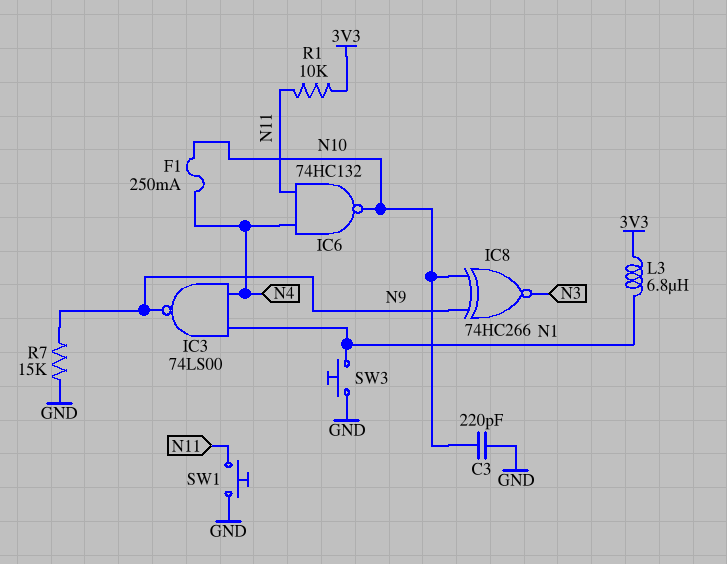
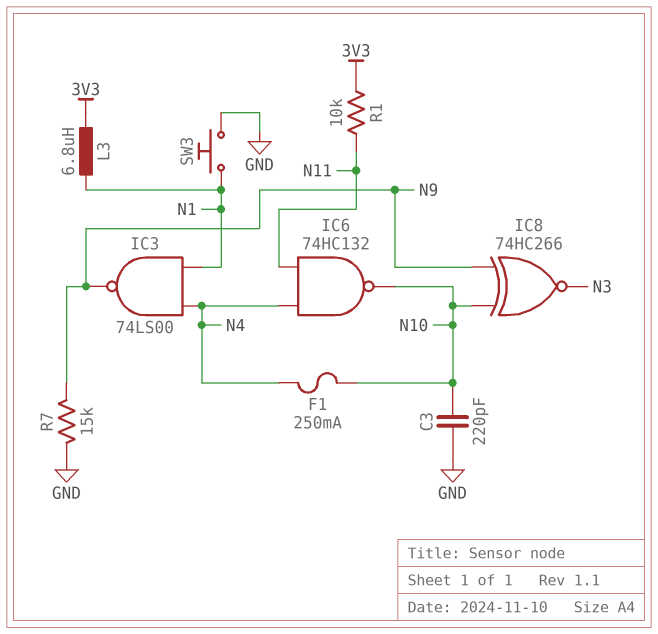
SW1: button (GND, N11) -> none

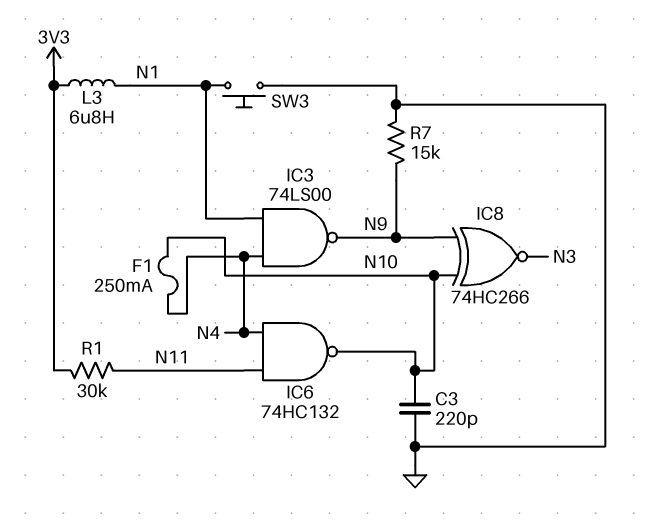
R1: 10k (3V3, N11) -> 30k (3V3, N11)

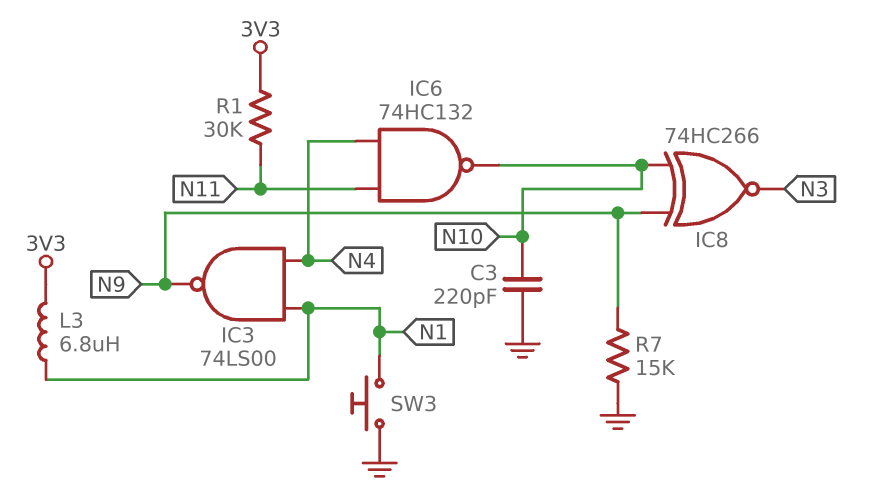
F1: 250mA (N4, N10) -> none

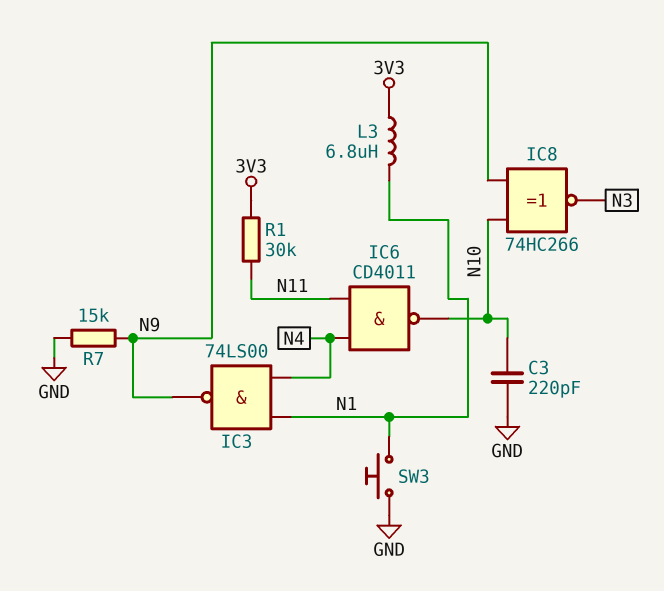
IC6: NAND 74HC132 (in N4, in N11, out N10) -> NAND CD4011 (in N4, in N11, out N10)

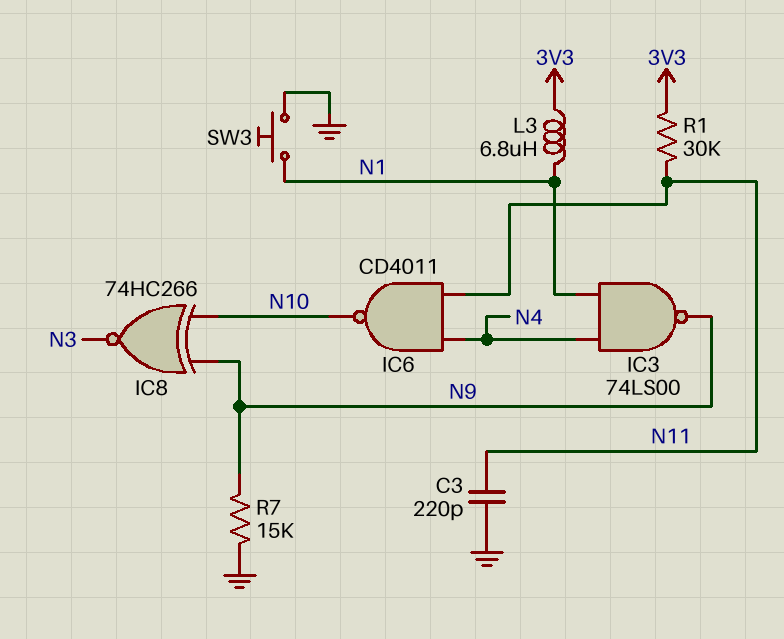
C3: 220pF (GND, N10) -> 220pF (GND, N11)

